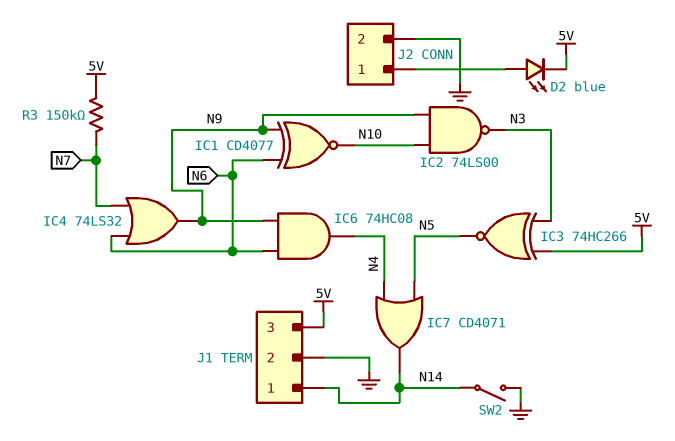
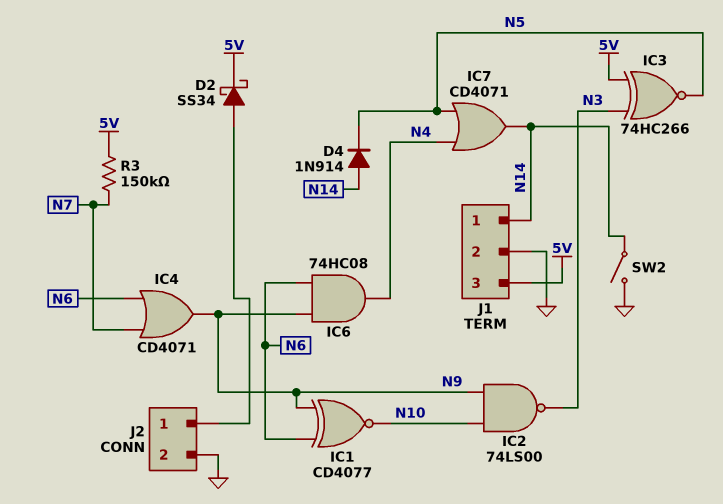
D2: LED blue (A J2/1, K 5V) -> schottky SS34 (A J2/1, K 5V)
D4: none -> diode 1N914 (A N14, K N5)
IC4: OR 74LS32 (in N6, in N7, out N9) -> OR CD4071 (in N6, in N7, out N9)

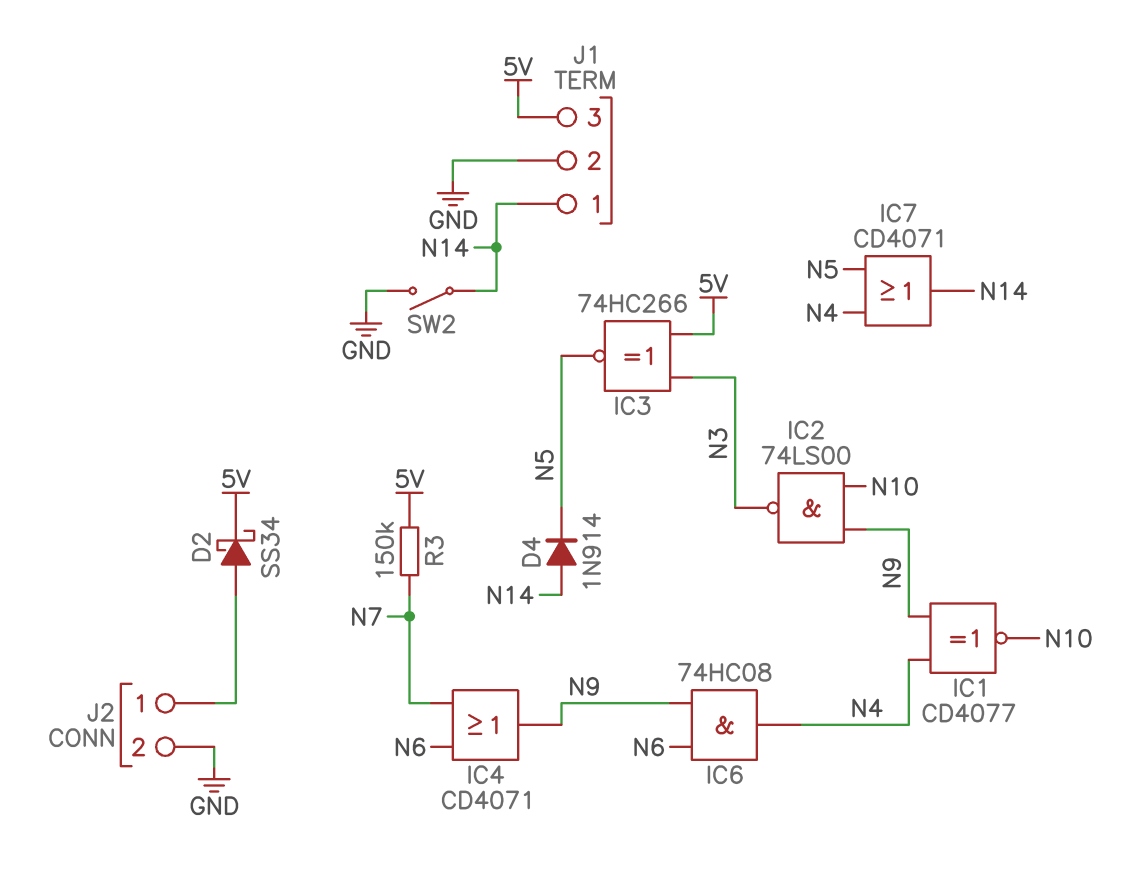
IC1: XNOR CD4077 (in N6, in N9, out N10) -> XNOR CD4077 (in N4, in N9, out N10)

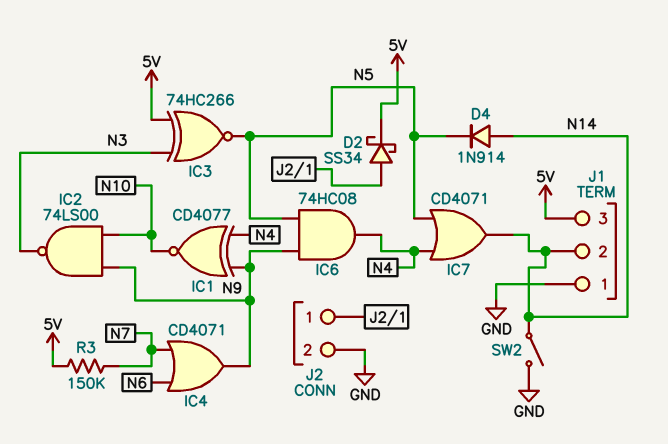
IC6: AND 74HC08 (in N6, in N9, out N4) -> AND 74HC08 (in N5, in N9, out N4)
J1 pin 1: N14 -> GND
J1 pin 2: GND -> N14

